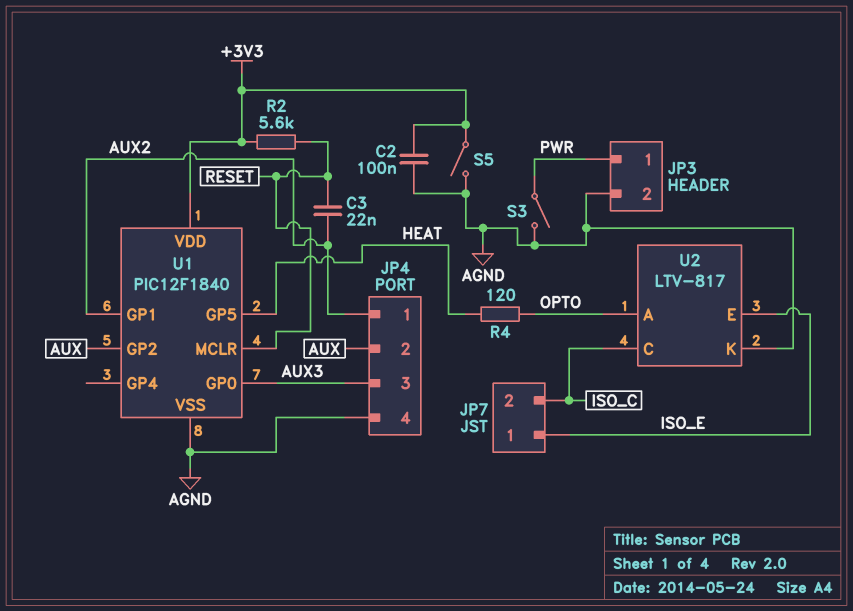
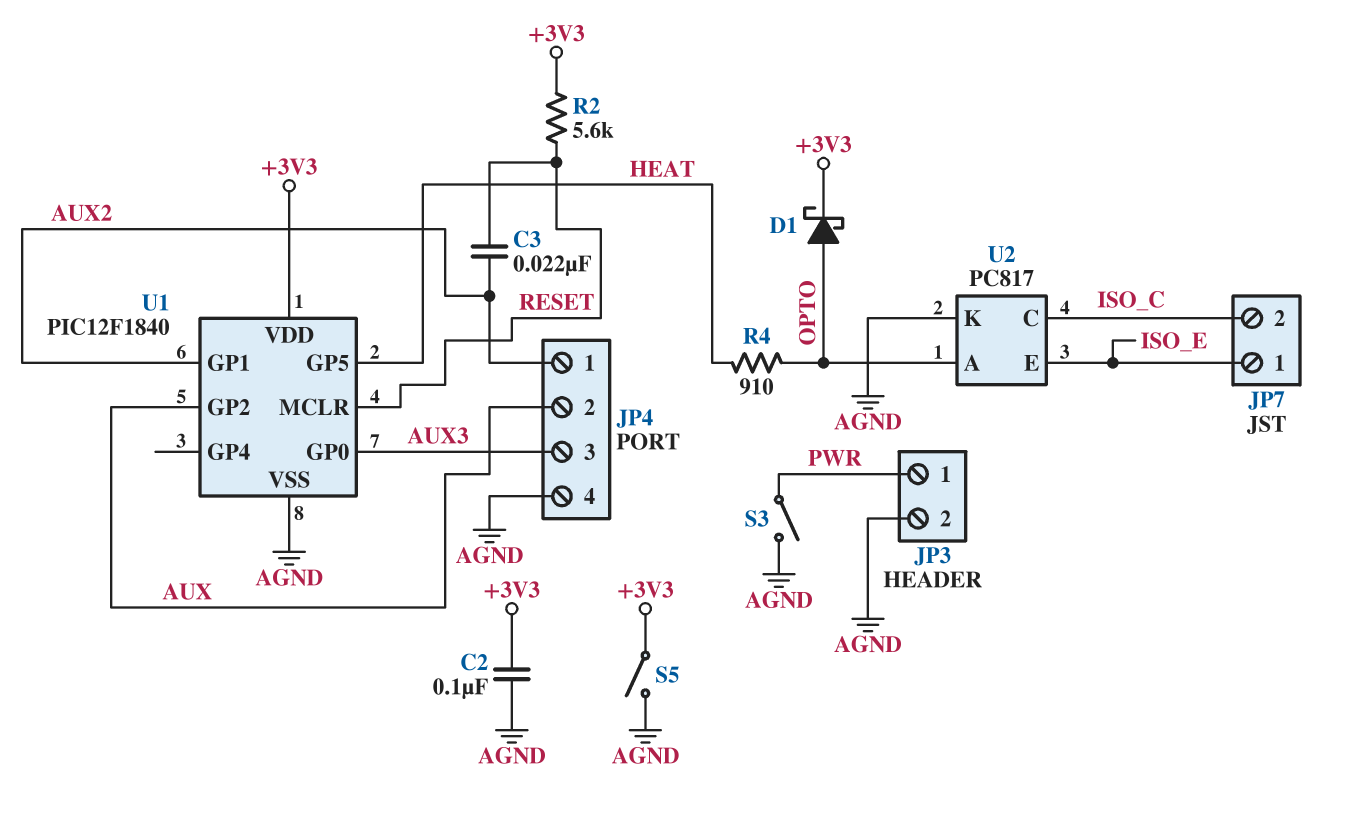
D1: none -> schottky (A OPTO, K +3V3)
R4: 120 (HEAT, OPTO) -> 910 (HEAT, OPTO)
U2: LTV-817 -> PC817

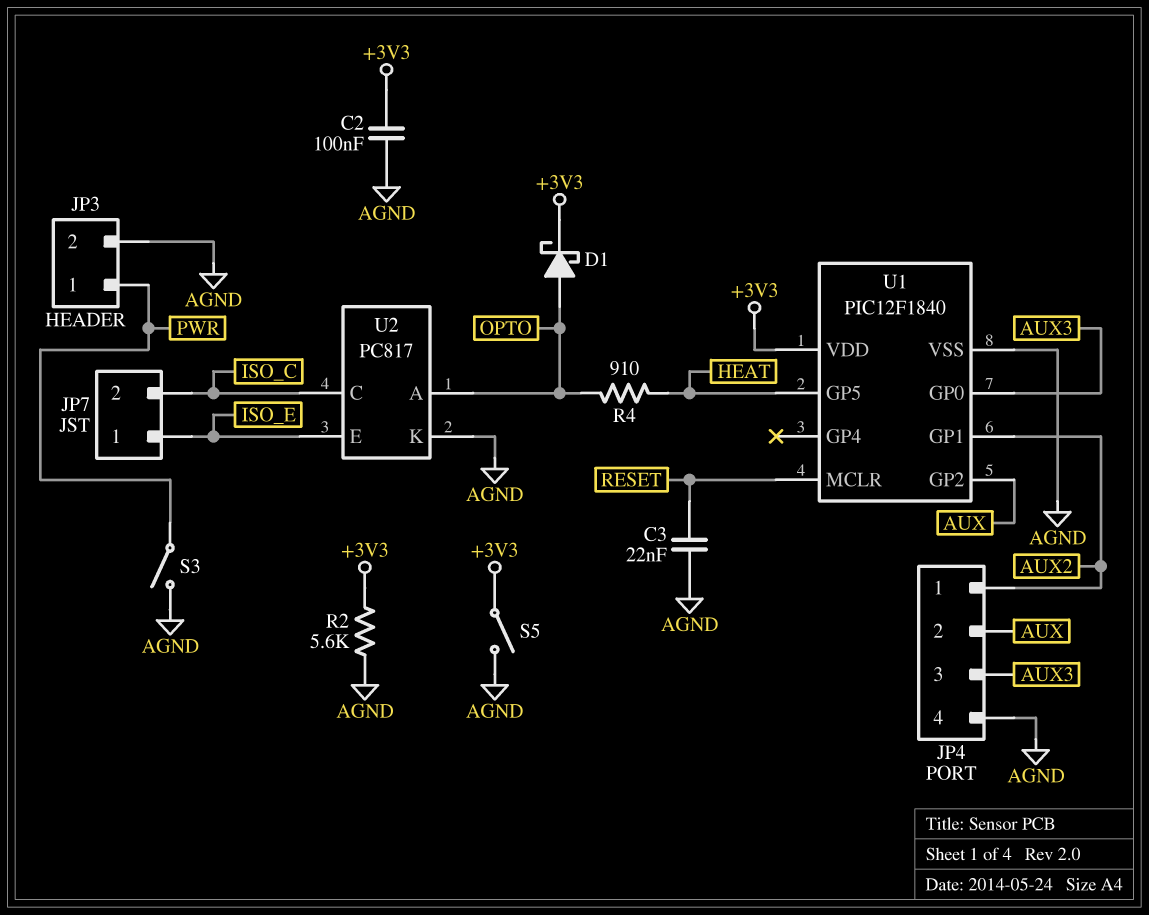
C3: 22nF (AUX2, RESET) -> 22nF (AGND, RESET)
R2: 5.6k (+3V3, RESET) -> 5.6k (+3V3, AGND)

